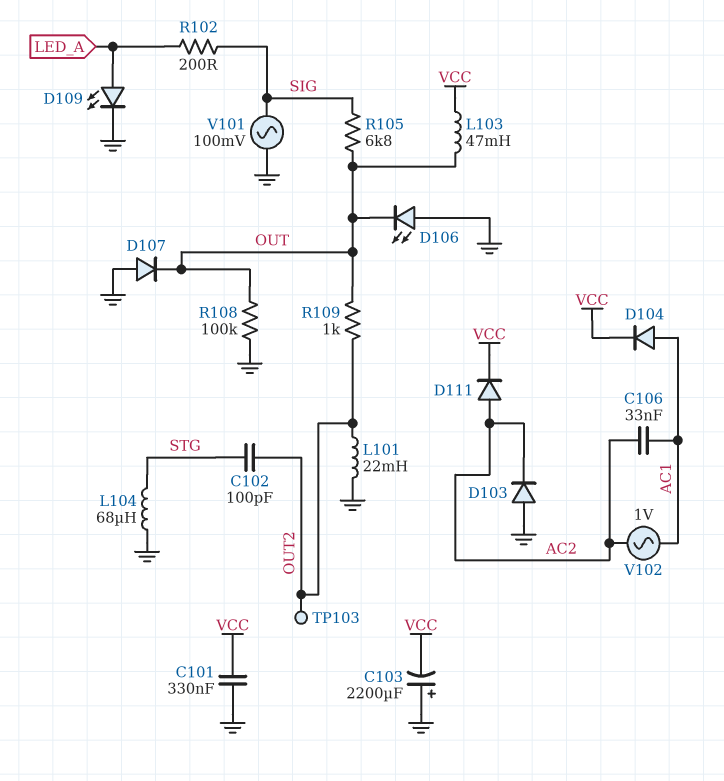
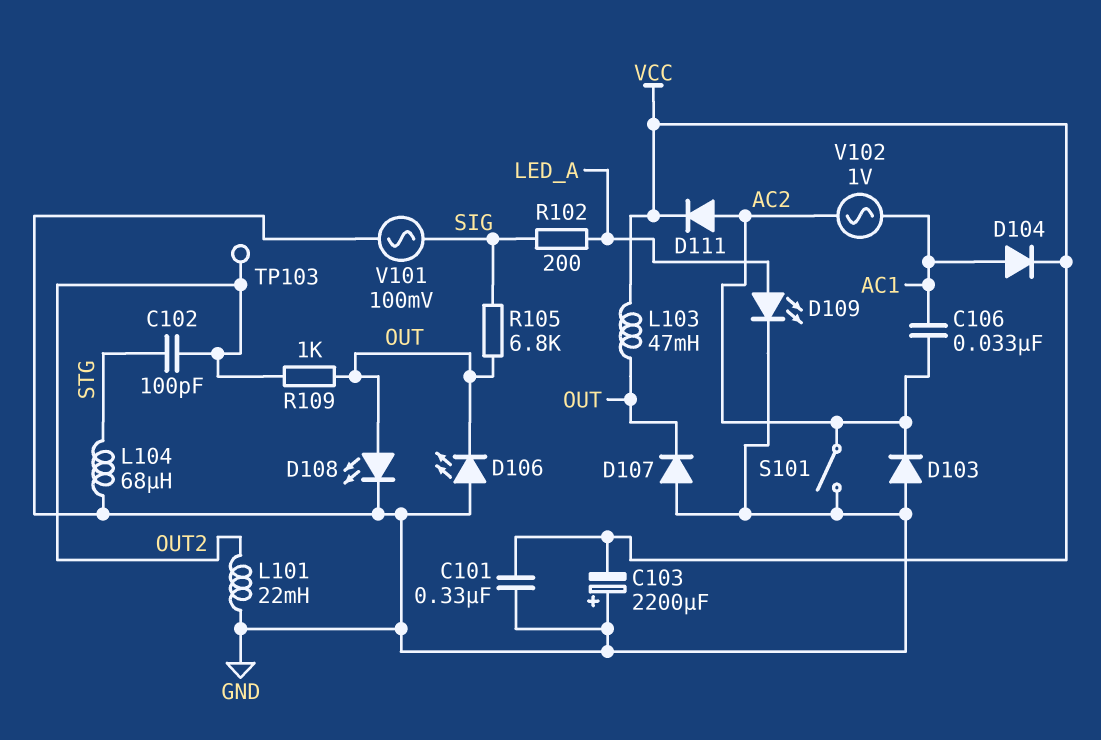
D108: none -> LED (A OUT, K GND)
R108: 100k (GND, OUT) -> none
S101: none -> switch (AC2, GND)

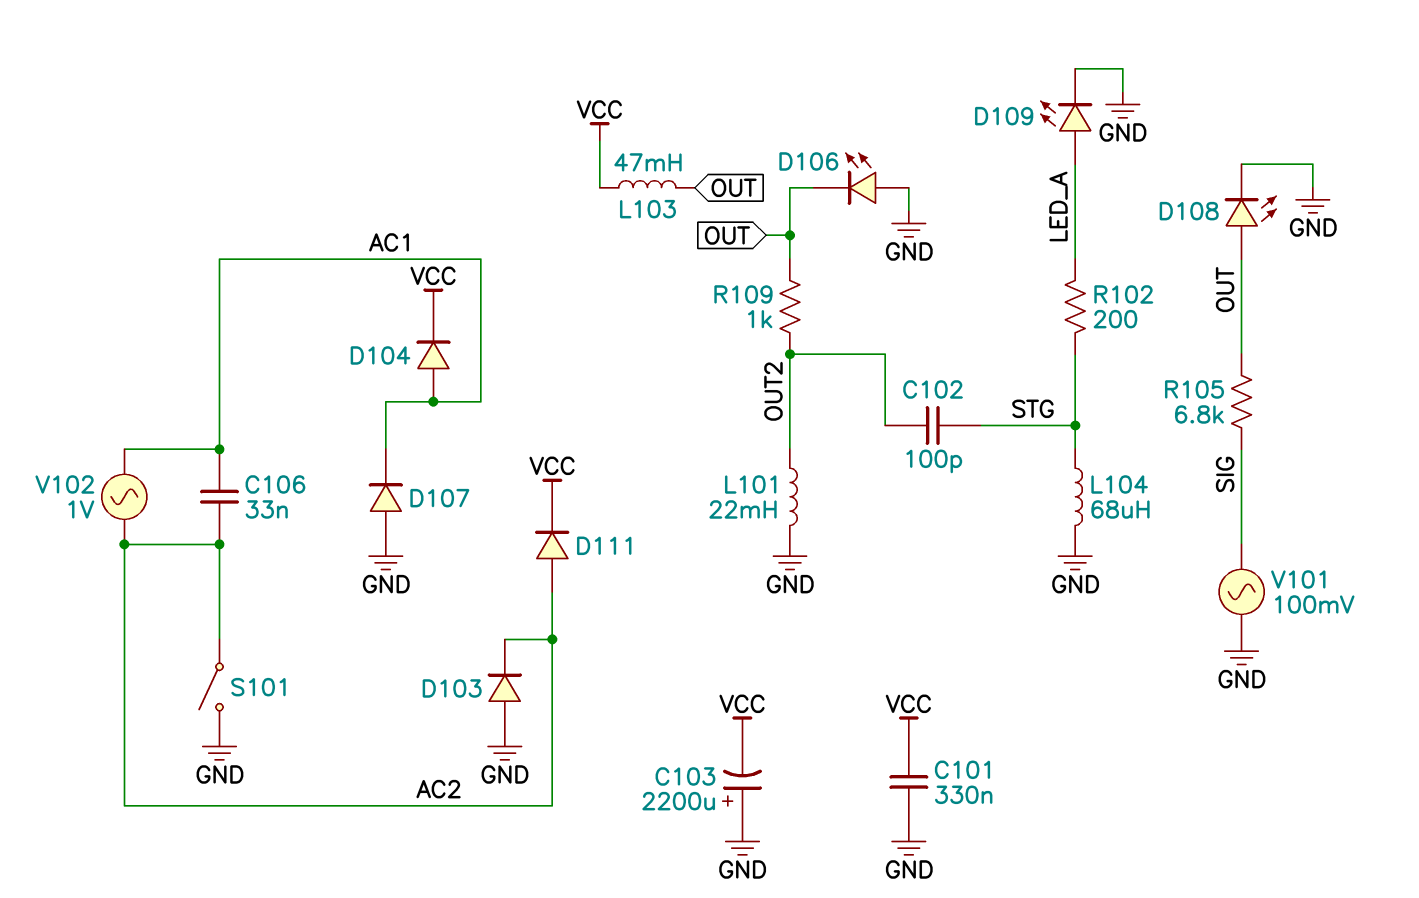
D107: diode (A GND, K OUT) -> diode (A GND, K AC1)
R102: 200 (LED_A, SIG) -> 200 (LED_A, STG)
TP103: test point (OUT2) -> none

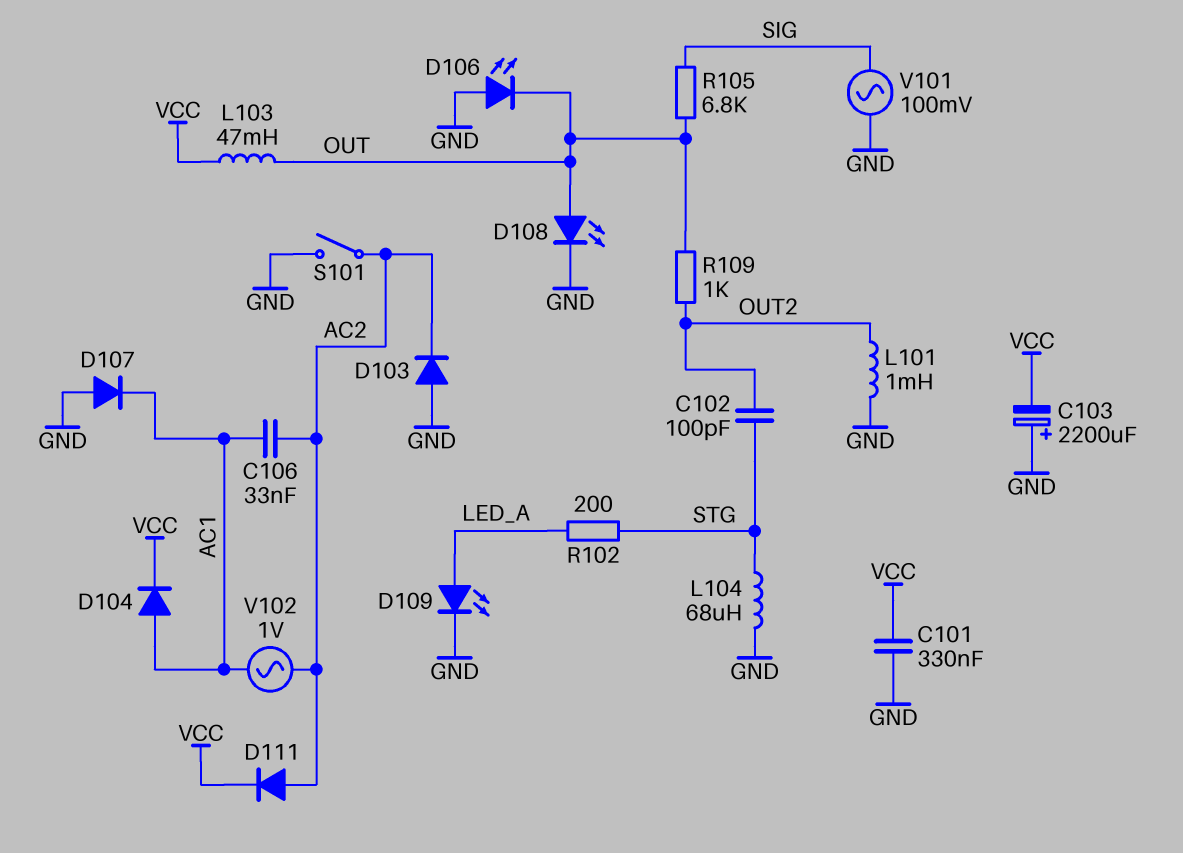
L101: 22mH (GND, OUT2) -> 1mH (GND, OUT2)

